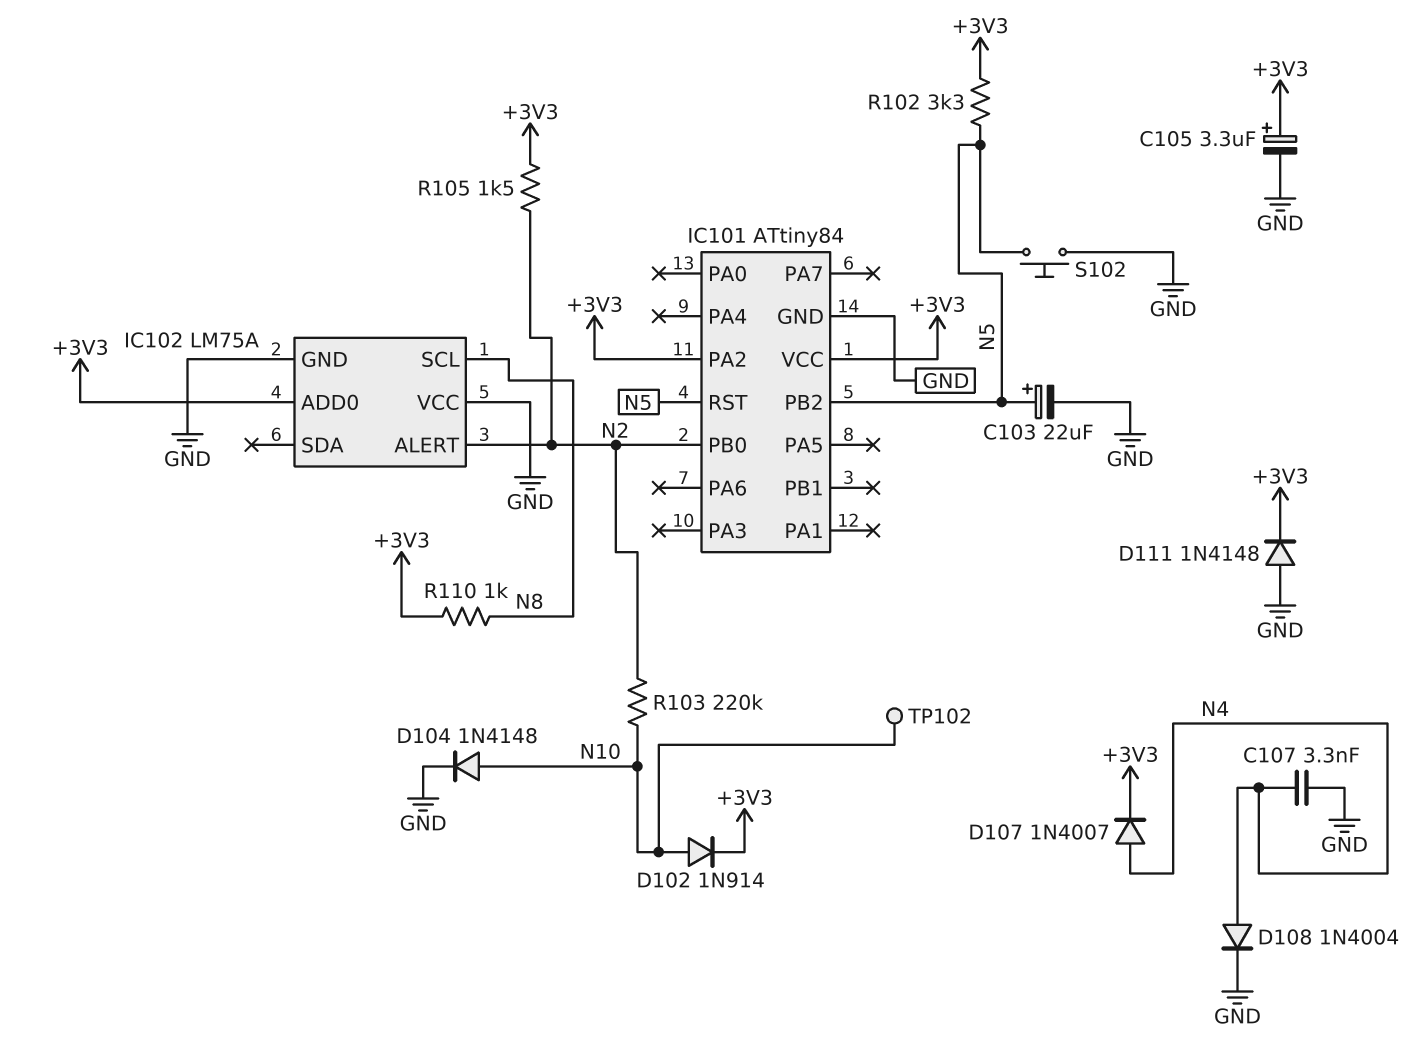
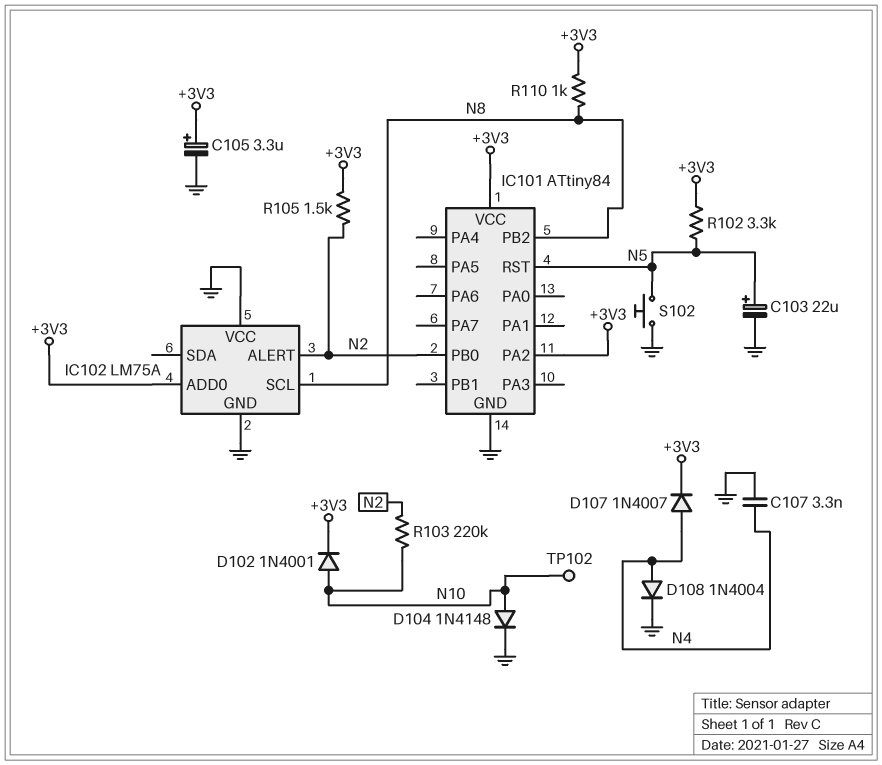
D102: diode 1N914 (A N10, K +3V3) -> diode 1N4001 (A N10, K +3V3)
D111: diode 1N4148 (A GND, K +3V3) -> none
IC101 pin PB2: N5 -> N8

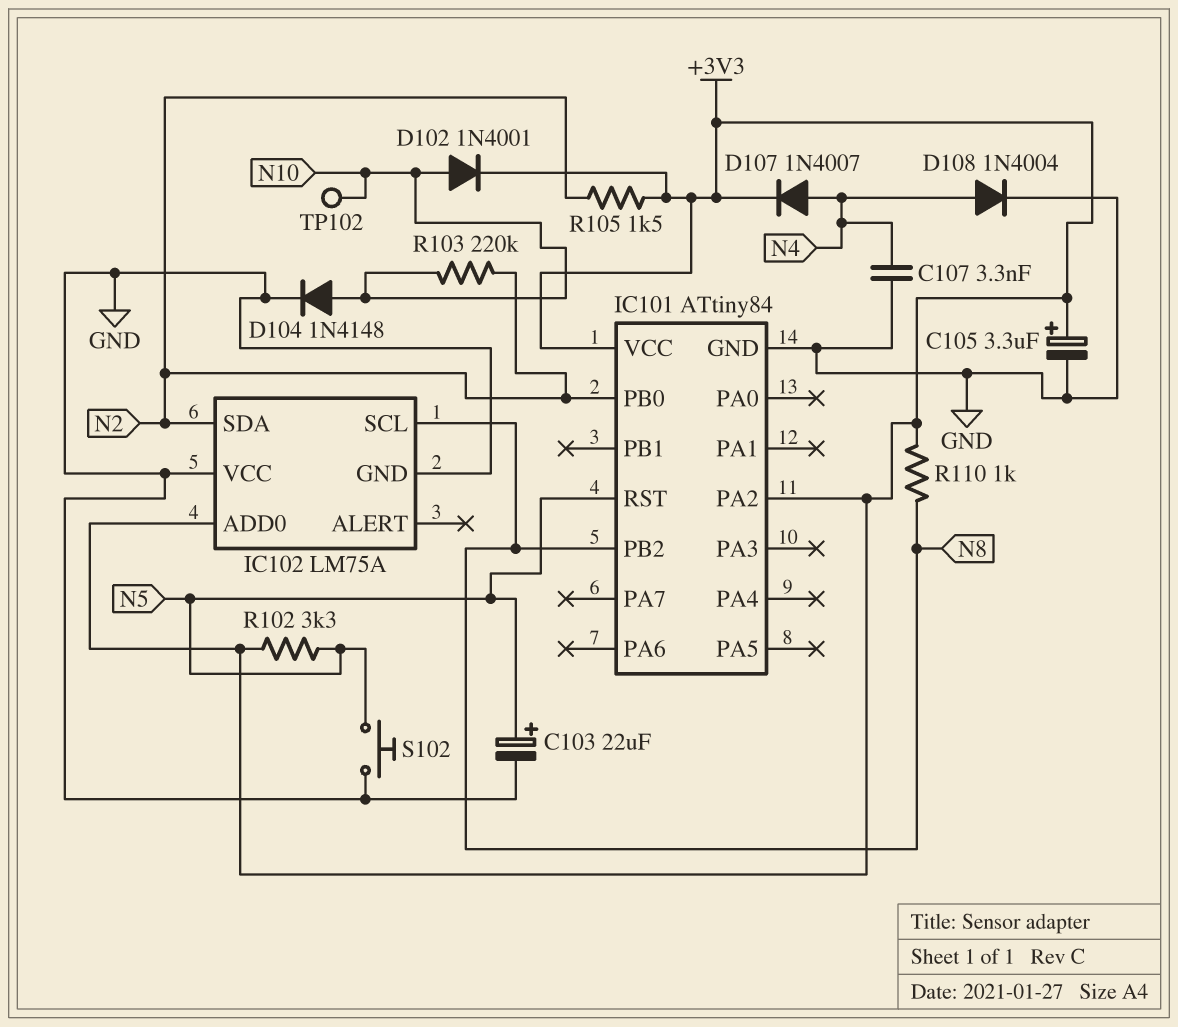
IC102 pin ALERT: N2 -> none
IC102 pin SDA: none -> N2

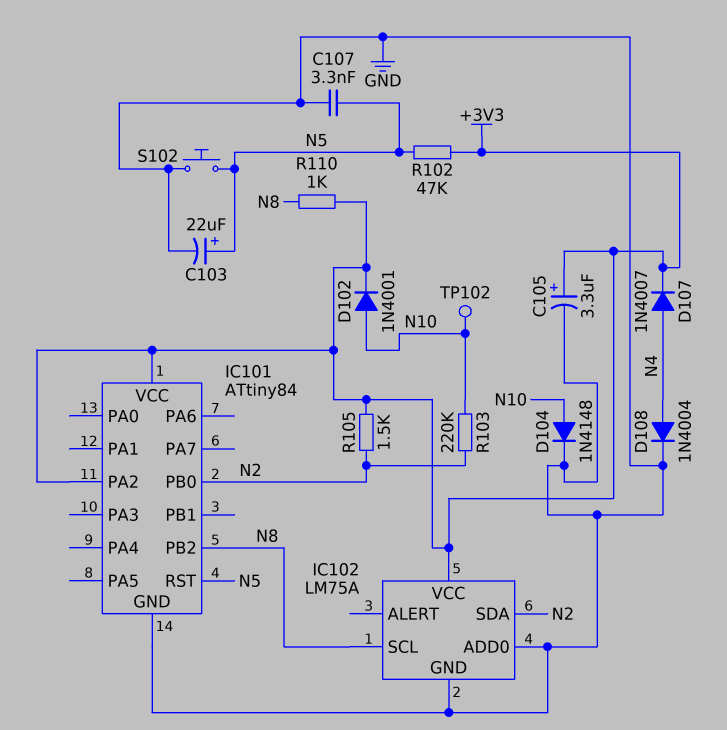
C107: 3.3nF (GND, N4) -> 3.3nF (GND, N5)
IC102 pin ADD0: +3V3 -> GND
IC102 pin VCC: GND -> +3V3
R102: 3.3k (+3V3, N5) -> 47k (+3V3, N5)

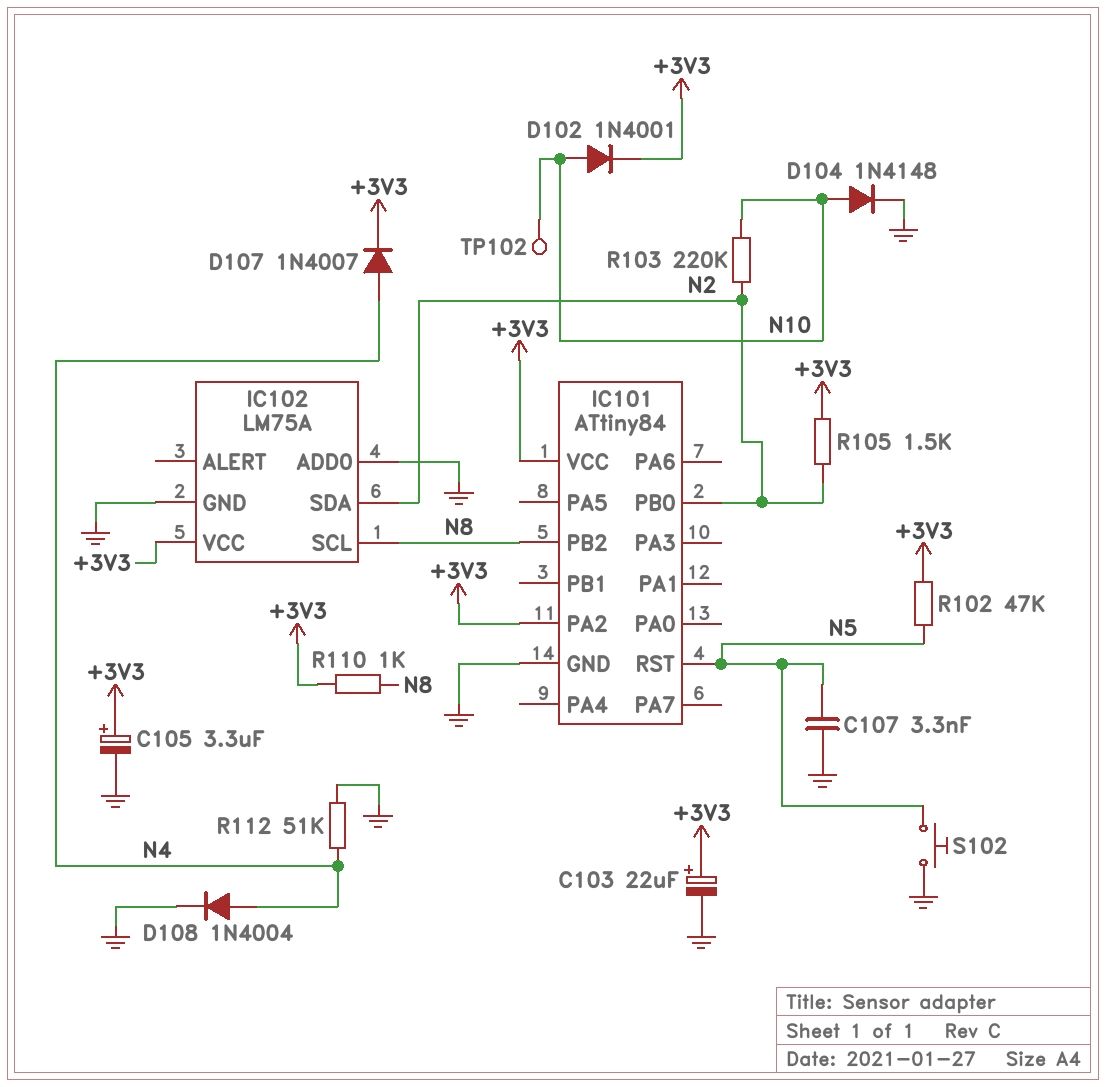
C103: 22uF (plus N5, minus GND) -> 22uF (plus +3V3, minus GND)
R112: none -> 51k (GND, N4)

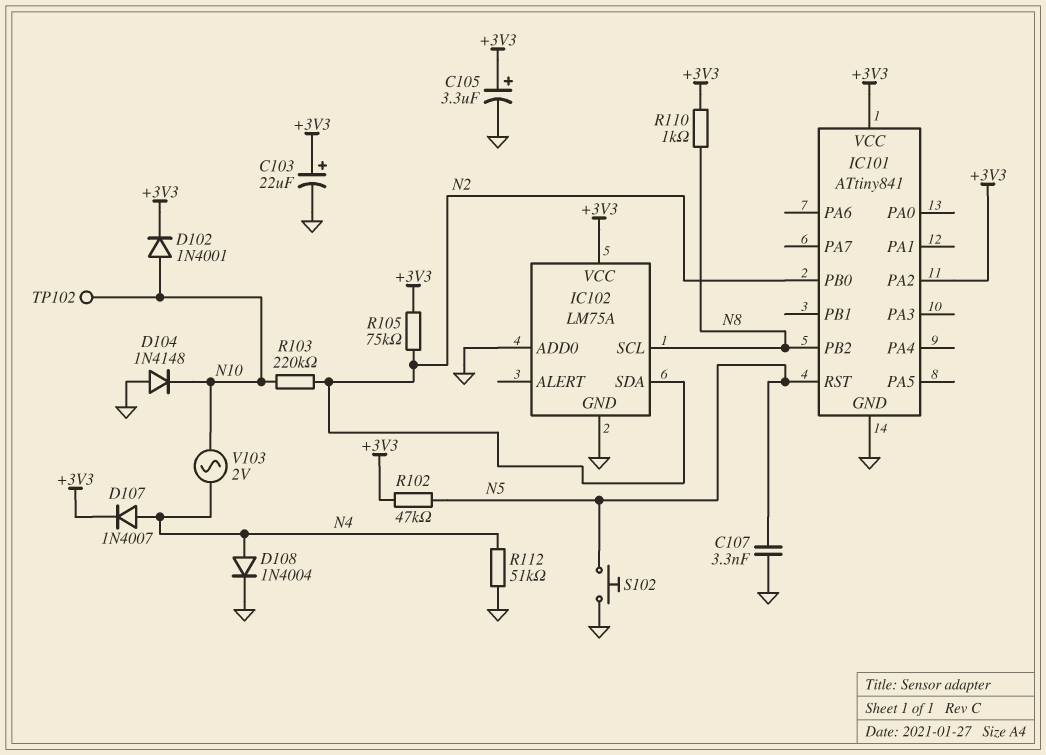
D104: diode 1N4148 (A N10, K GND) -> diode 1N4148 (A GND, K N10)
IC101: ATtiny84 -> ATtiny841
R105: 1.5k (+3V3, N2) -> 75k (+3V3, N2)
V103: none -> AC 2V (N4, N10)

